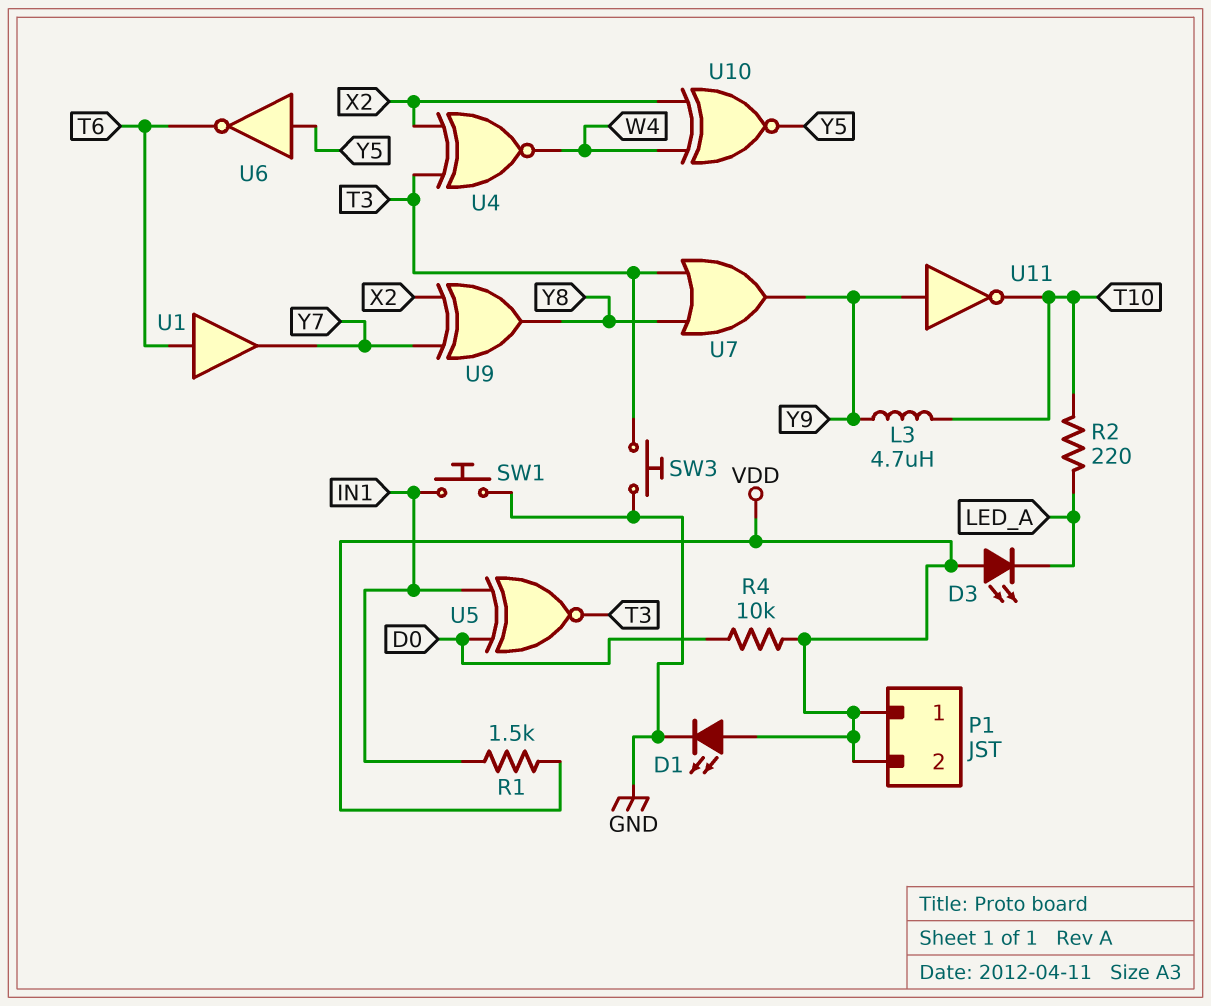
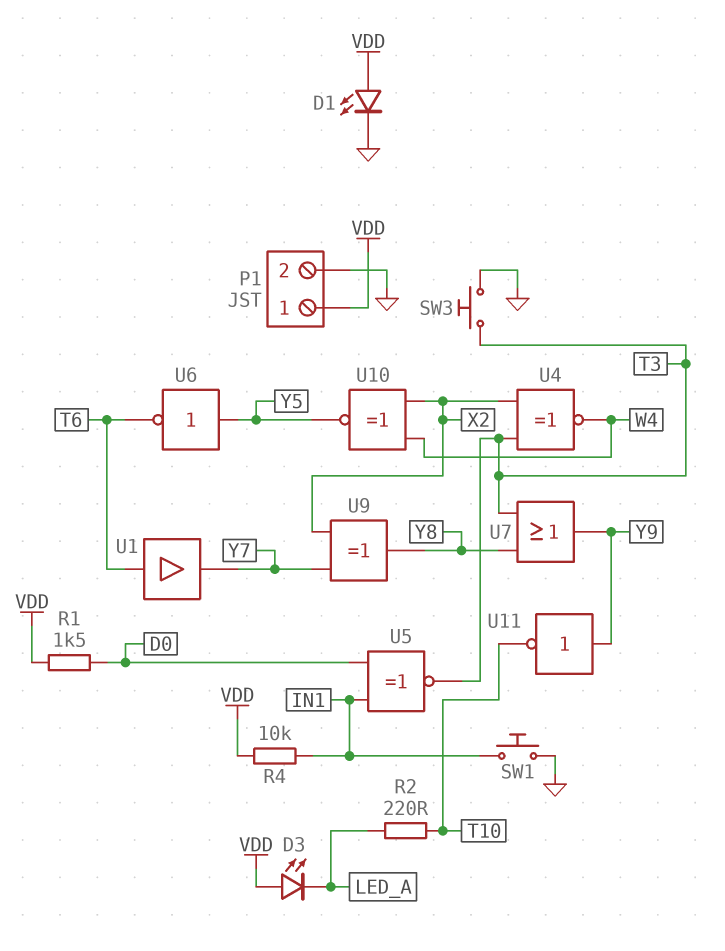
L3: 4.7uH (T10, Y9) -> none
P1 pin 2: VDD -> GND
R1: 1.5k (IN1, VDD) -> 1.5k (D0, VDD)
R4: 10k (D0, VDD) -> 10k (IN1, VDD)

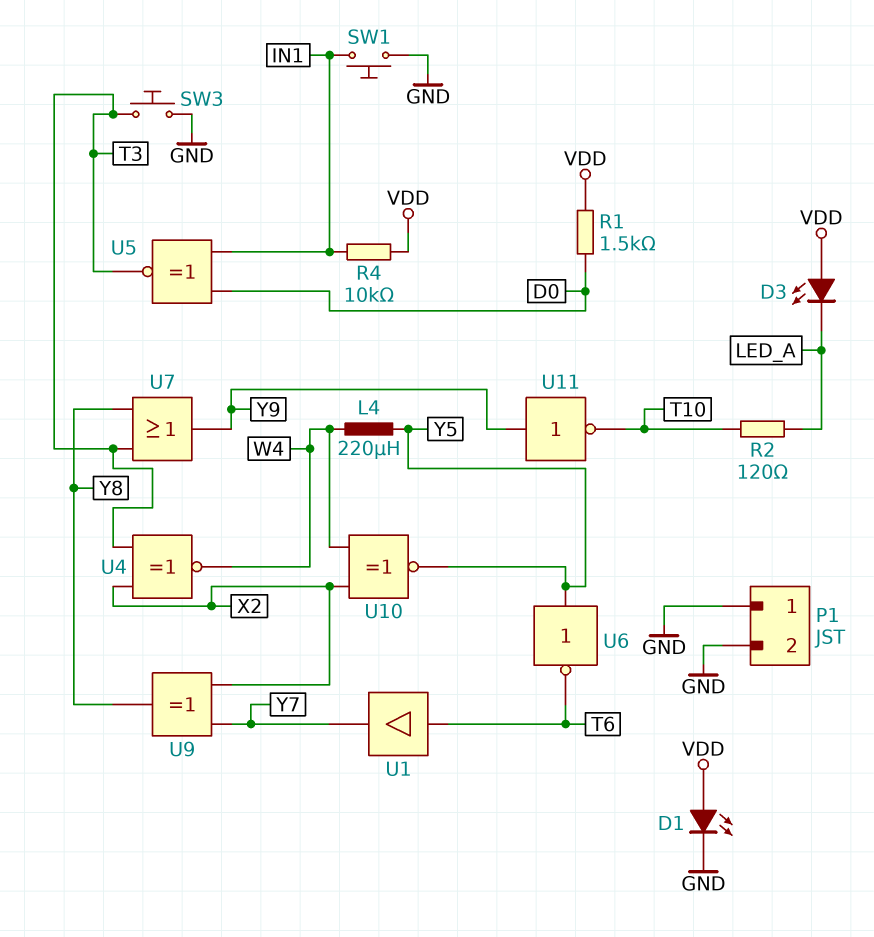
L4: none -> 220uH (W4, Y5)
P1 pin 1: VDD -> GND
R2: 220 (LED_A, T10) -> 120 (LED_A, T10)

